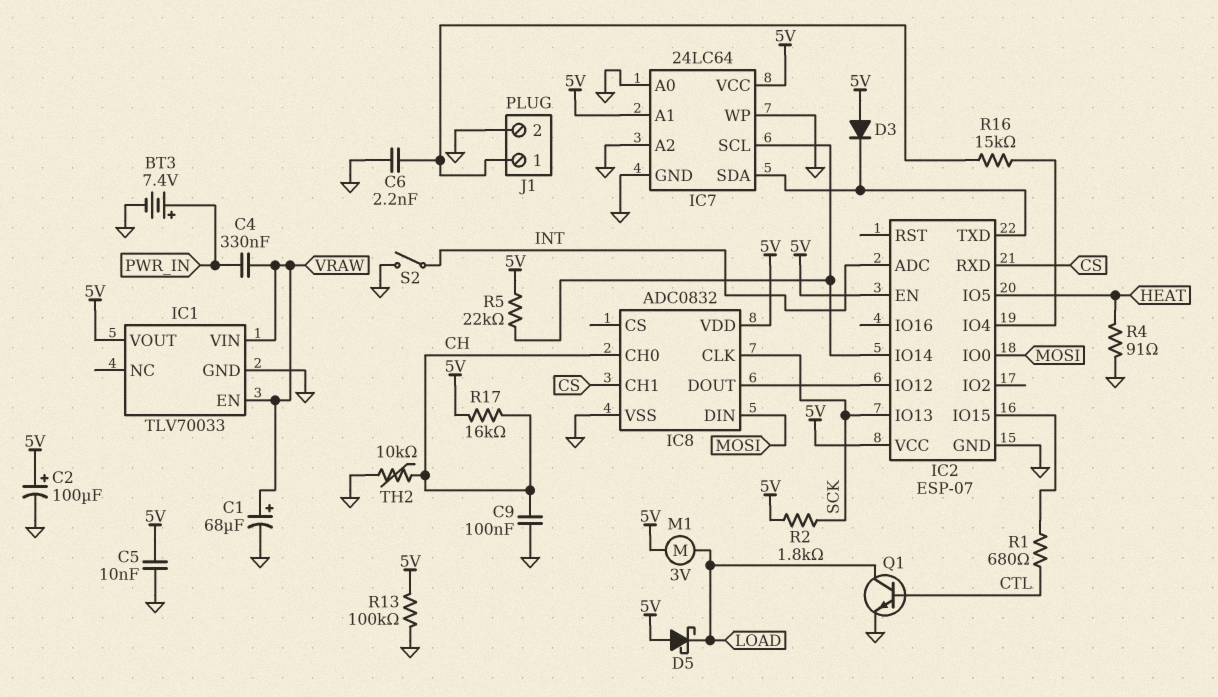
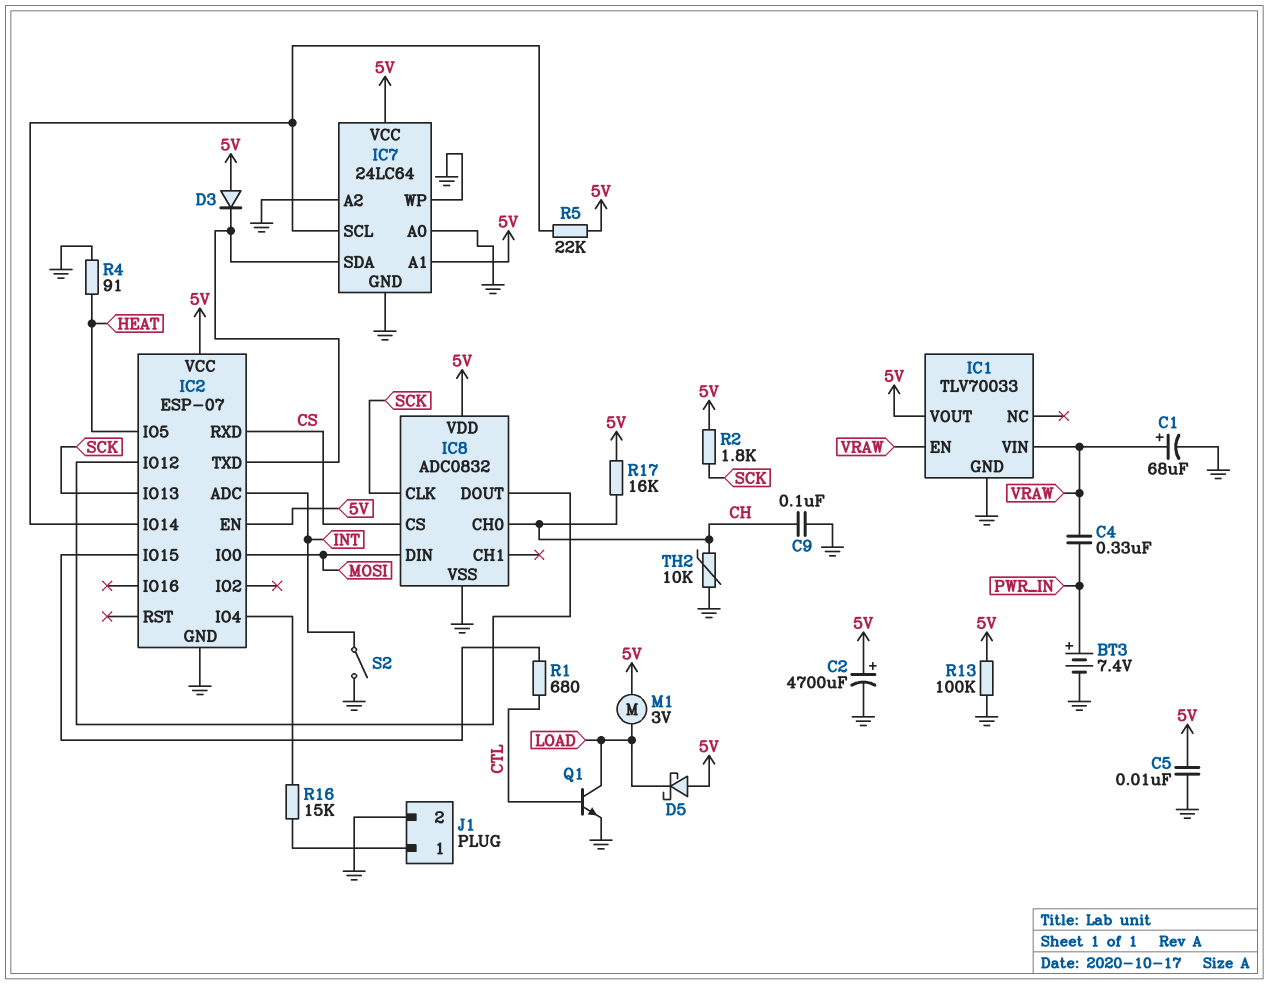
C2: 100uF (plus 5V, minus GND) -> 4700uF (plus 5V, minus GND)
C6: 2.2nF (GND, J1/1) -> none
IC8 pin CH1: CS -> none
IC8 pin CS: none -> CS

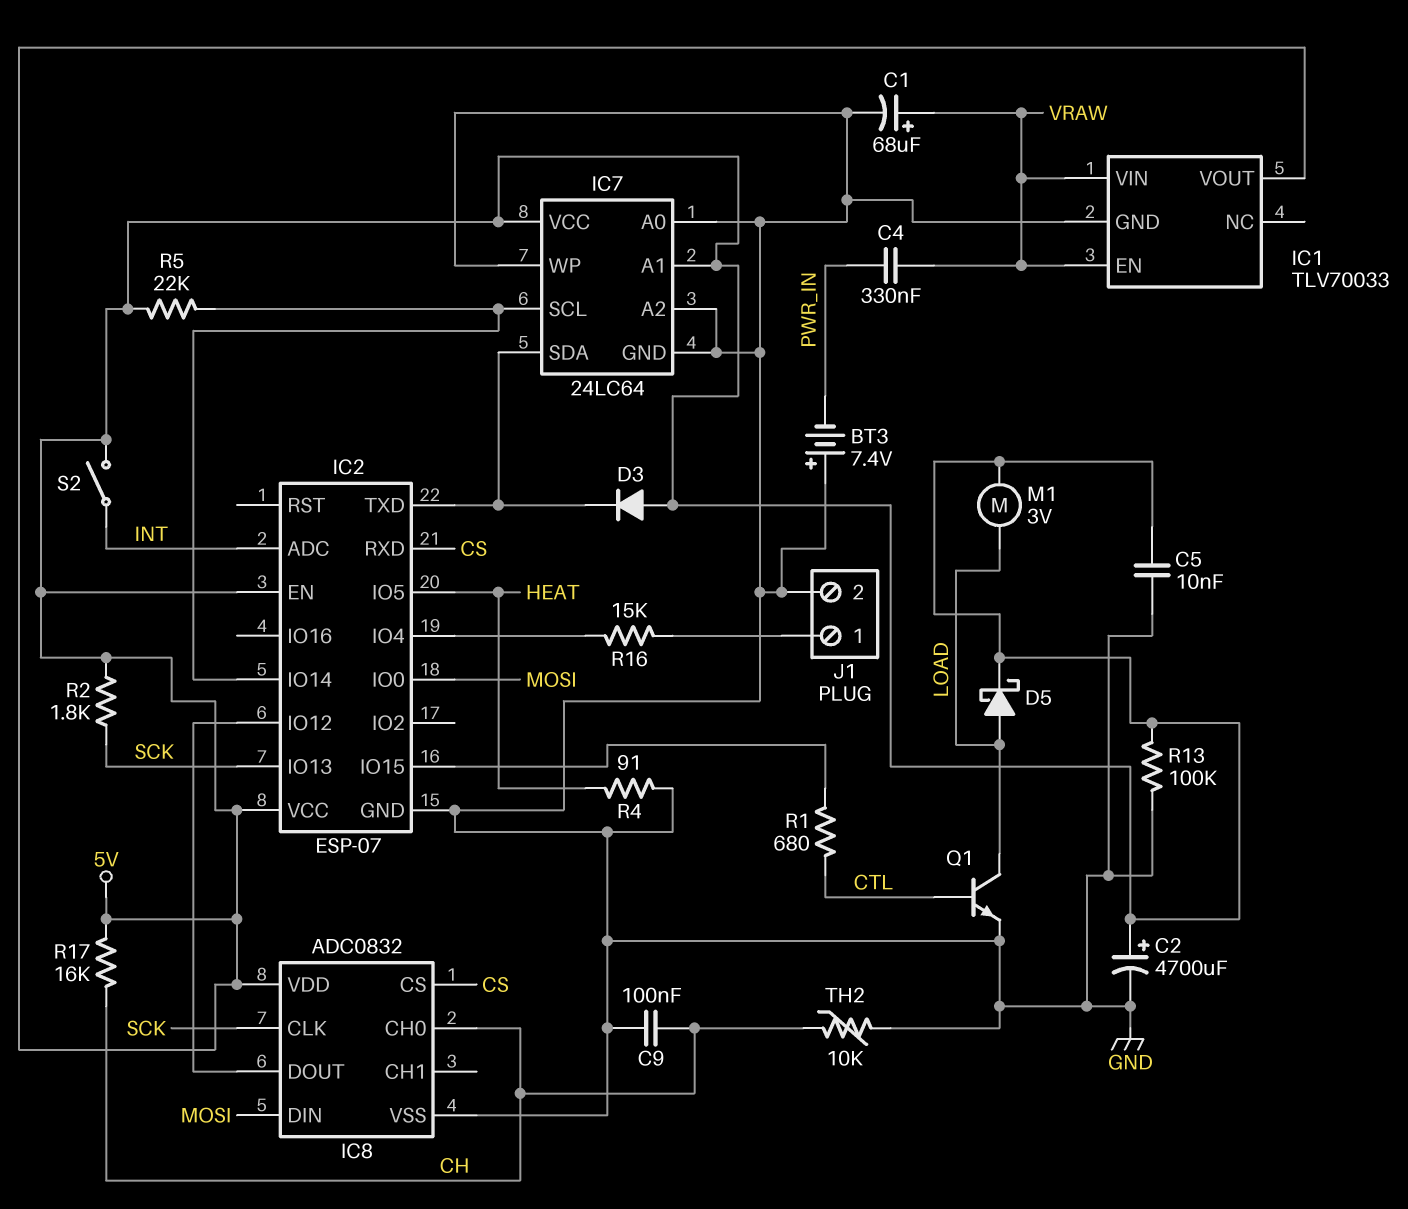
BT3: 7.4V (plus PWR_IN, minus GND) -> 7.4V (plus GND, minus PWR_IN)
D5: schottky (A 5V, K LOAD) -> schottky (A LOAD, K 5V)
S2: switch (GND, INT) -> switch (5V, INT)

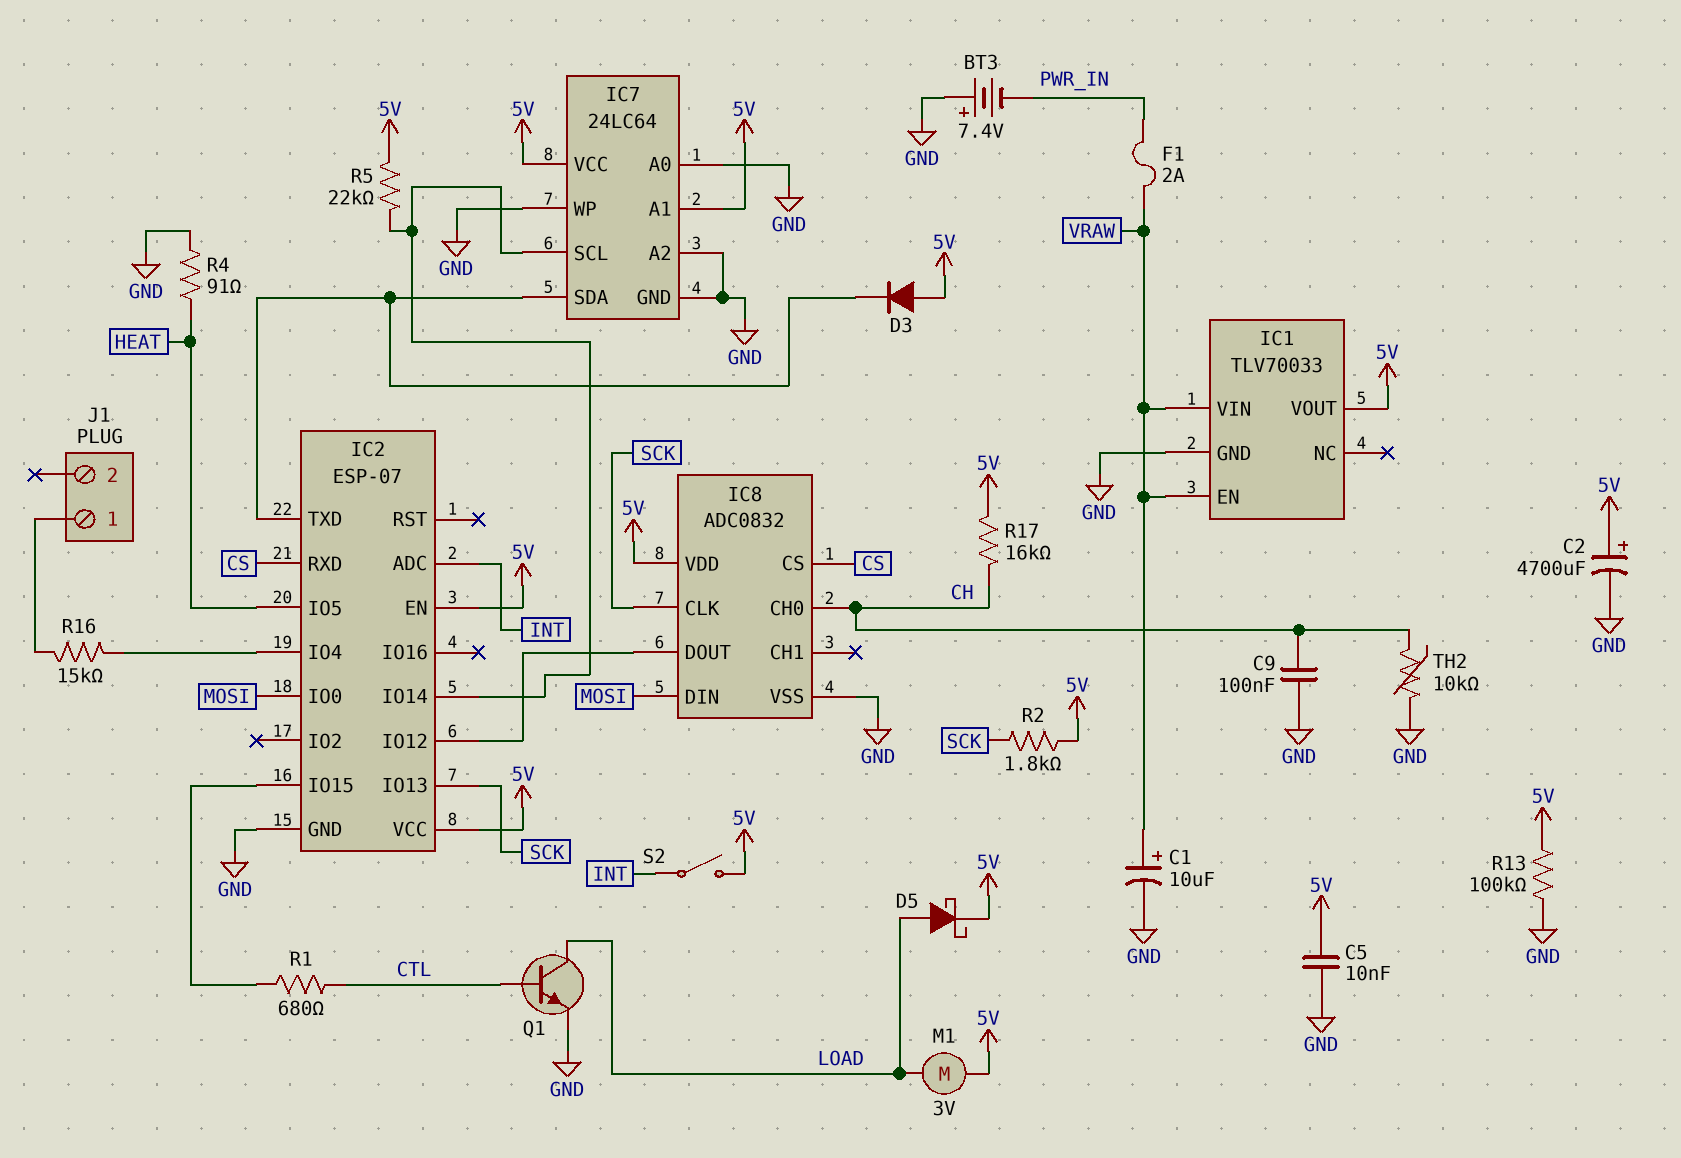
C1: 68uF (plus VRAW, minus GND) -> 10uF (plus VRAW, minus GND)
C4: 330nF (PWR_IN, VRAW) -> none
F1: none -> 2A (PWR_IN, VRAW)
J1 pin 2: GND -> none

